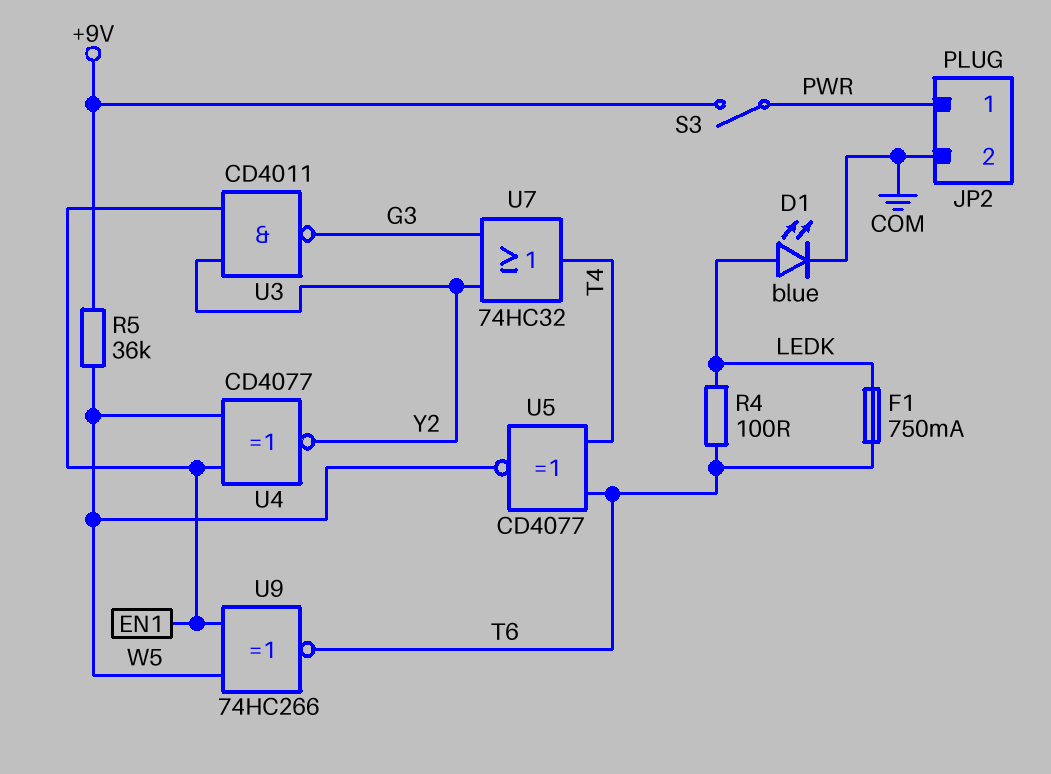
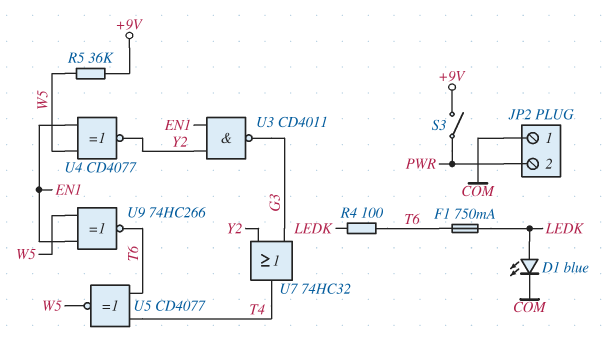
JP2 pin 1: PWR -> COM
JP2 pin 2: COM -> PWR

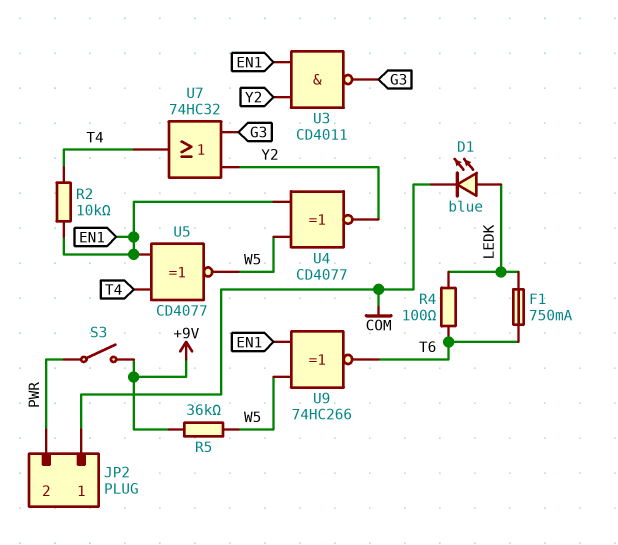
R2: none -> 10k (EN1, T4)
U5: XNOR CD4077 (in T4, in T6, out W5) -> XNOR CD4077 (in EN1, in T4, out W5)

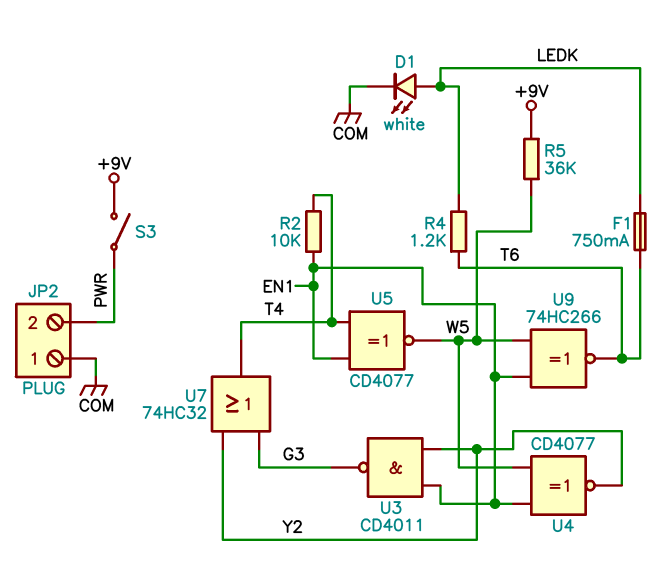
D1: LED blue (A LEDK, K COM) -> LED white (A LEDK, K COM)
R4: 100 (LEDK, T6) -> 1.2k (LEDK, T6)

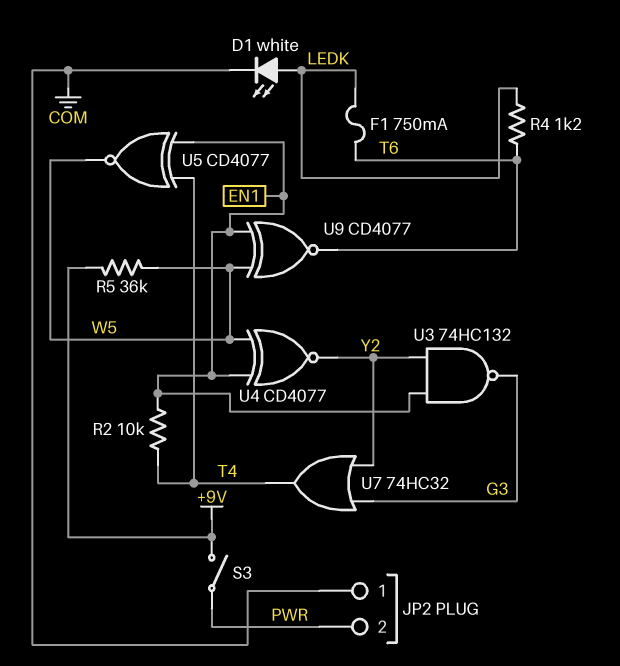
U3: NAND CD4011 (in EN1, in Y2, out G3) -> NAND 74HC132 (in EN1, in Y2, out G3)
U9: XNOR 74HC266 (in EN1, in W5, out T6) -> XNOR CD4077 (in EN1, in W5, out T6)

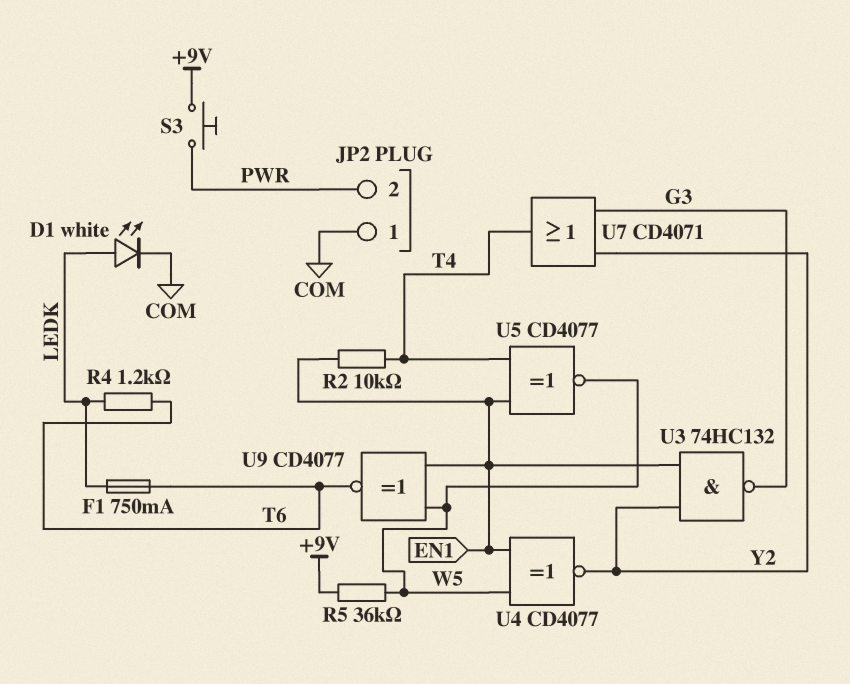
S3: switch (+9V, PWR) -> button (+9V, PWR)
U7: OR 74HC32 (in G3, in Y2, out T4) -> OR CD4071 (in G3, in Y2, out T4)

